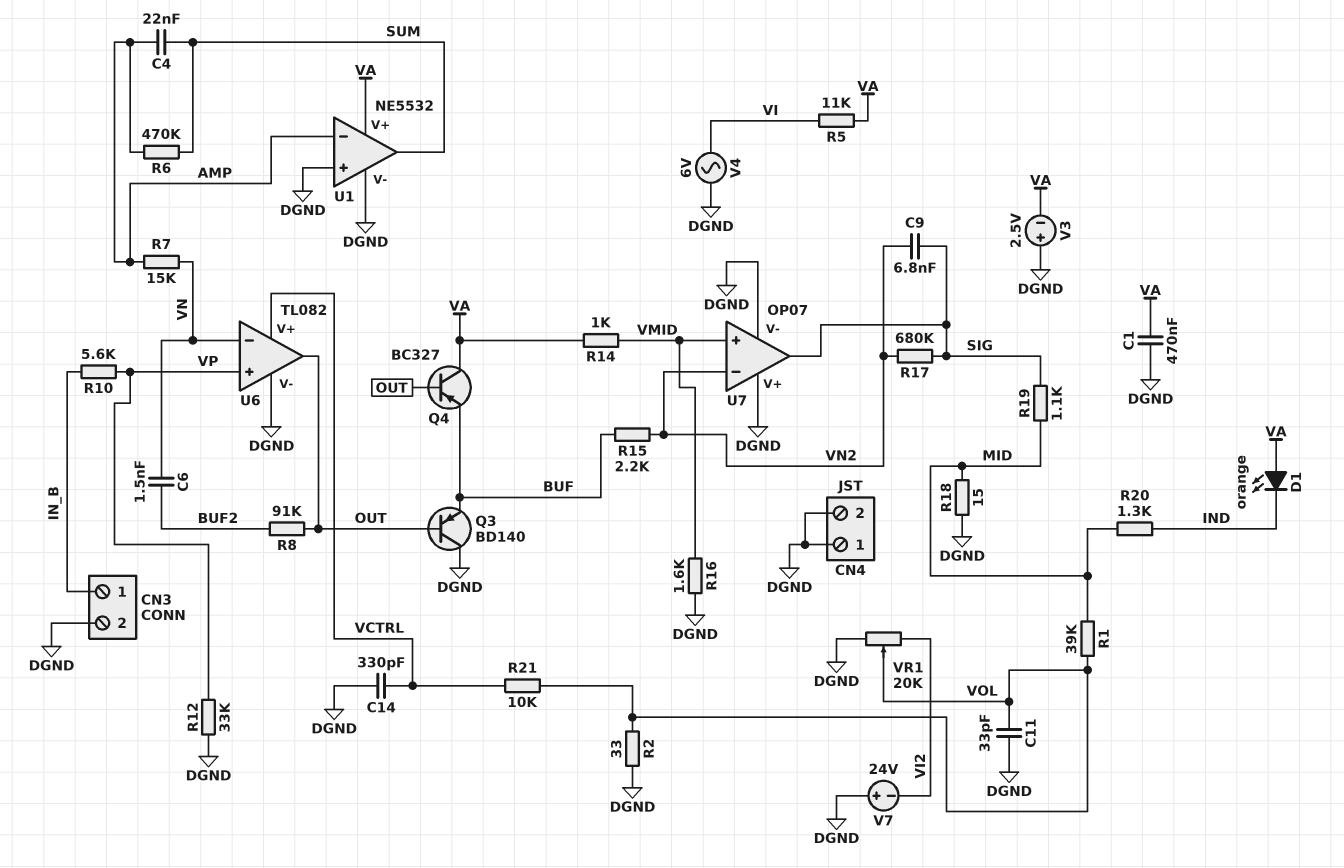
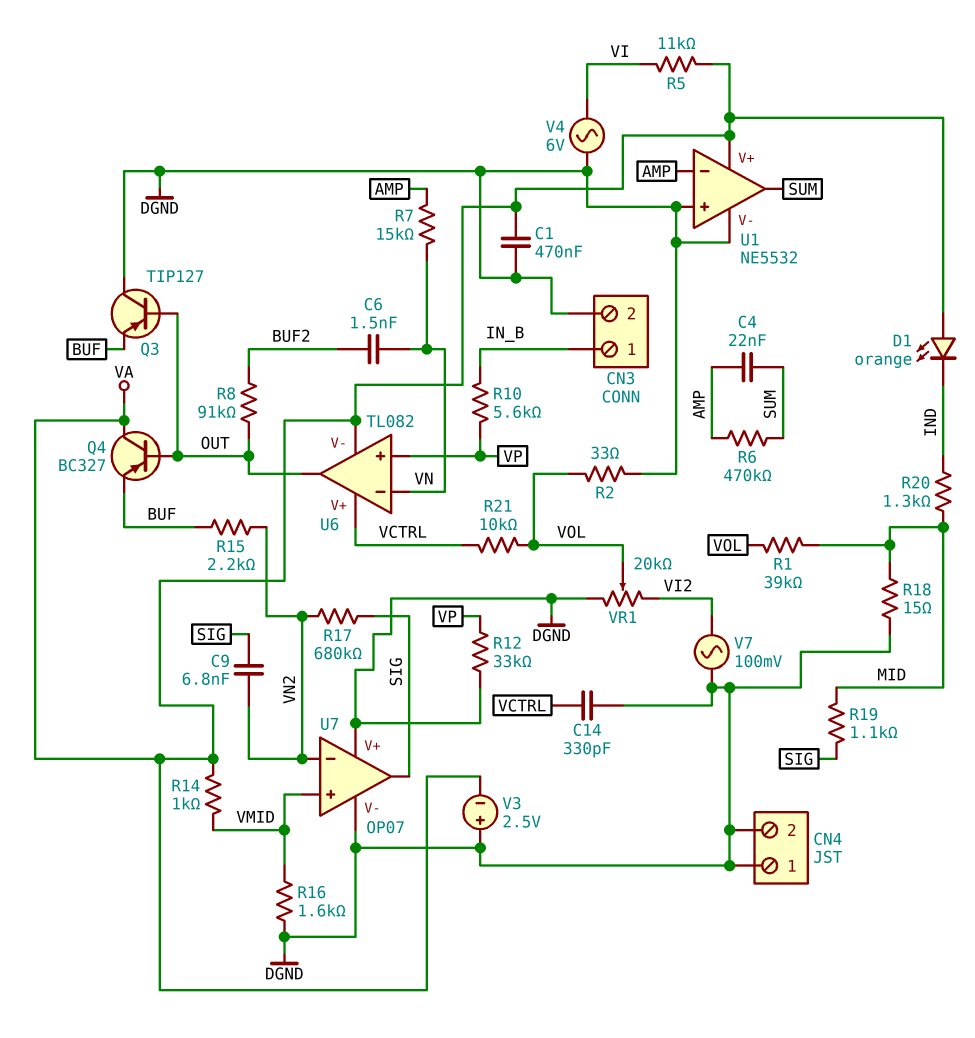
C11: 33pF (DGND, VOL) -> none
Q3: PNP BD140 (B OUT, C DGND, E BUF) -> PNP TIP127 (B OUT, C DGND, E BUF)
U6 pin V-: DGND -> VA
V7: 24V (plus DGND, minus VI2) -> AC 100mV (DGND, VI2)

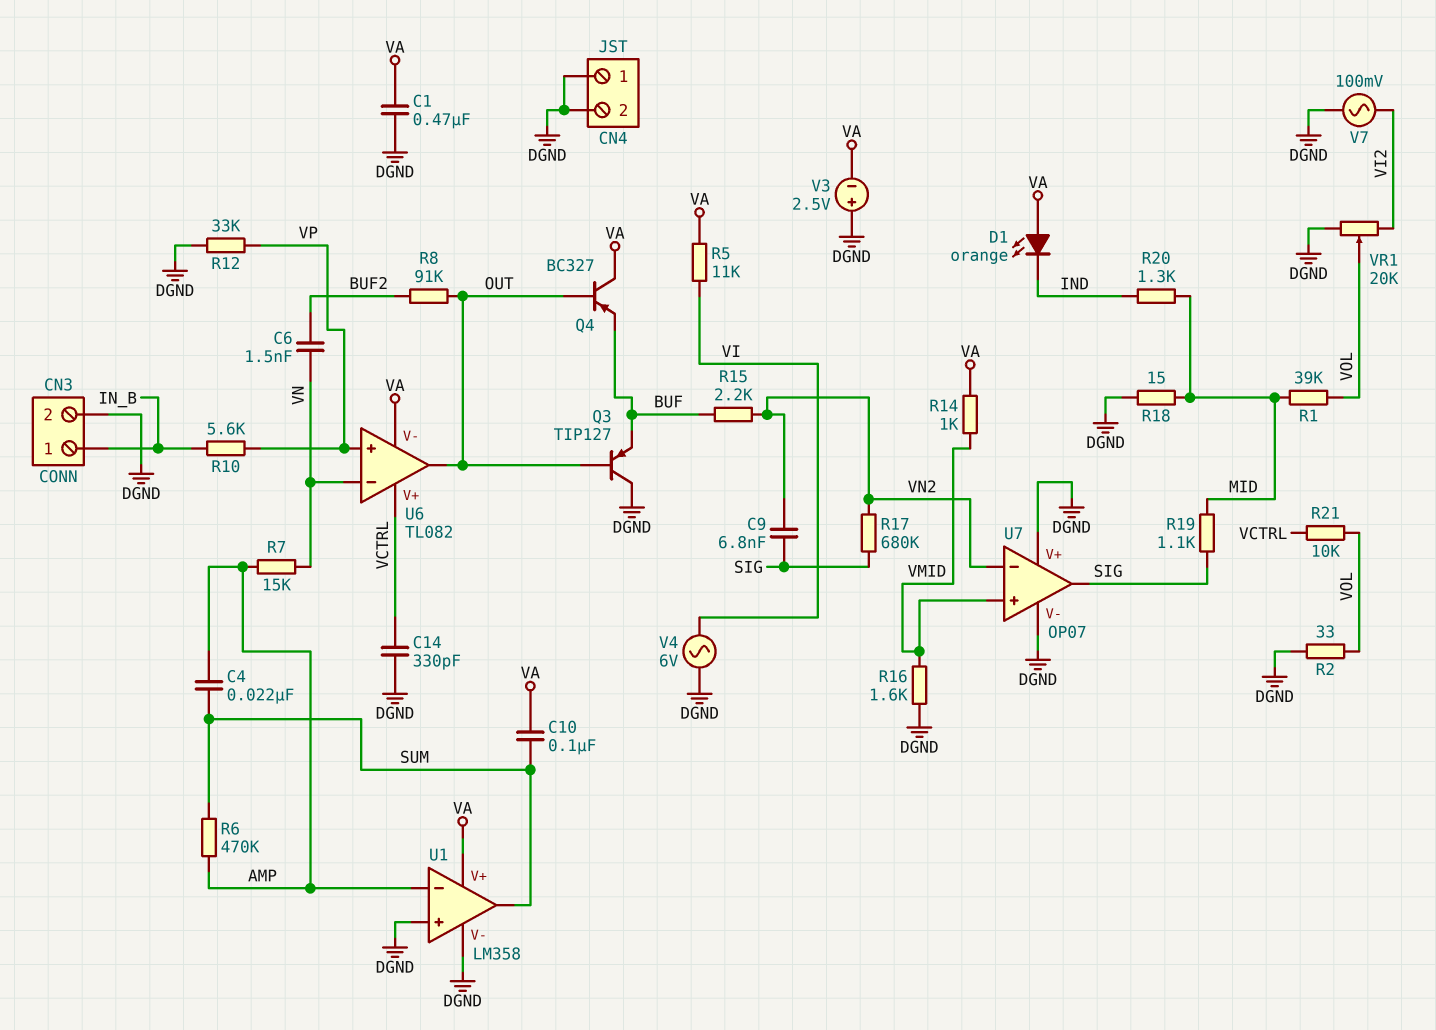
C10: none -> 100nF (SUM, VA)
U1: NE5532 -> LM358

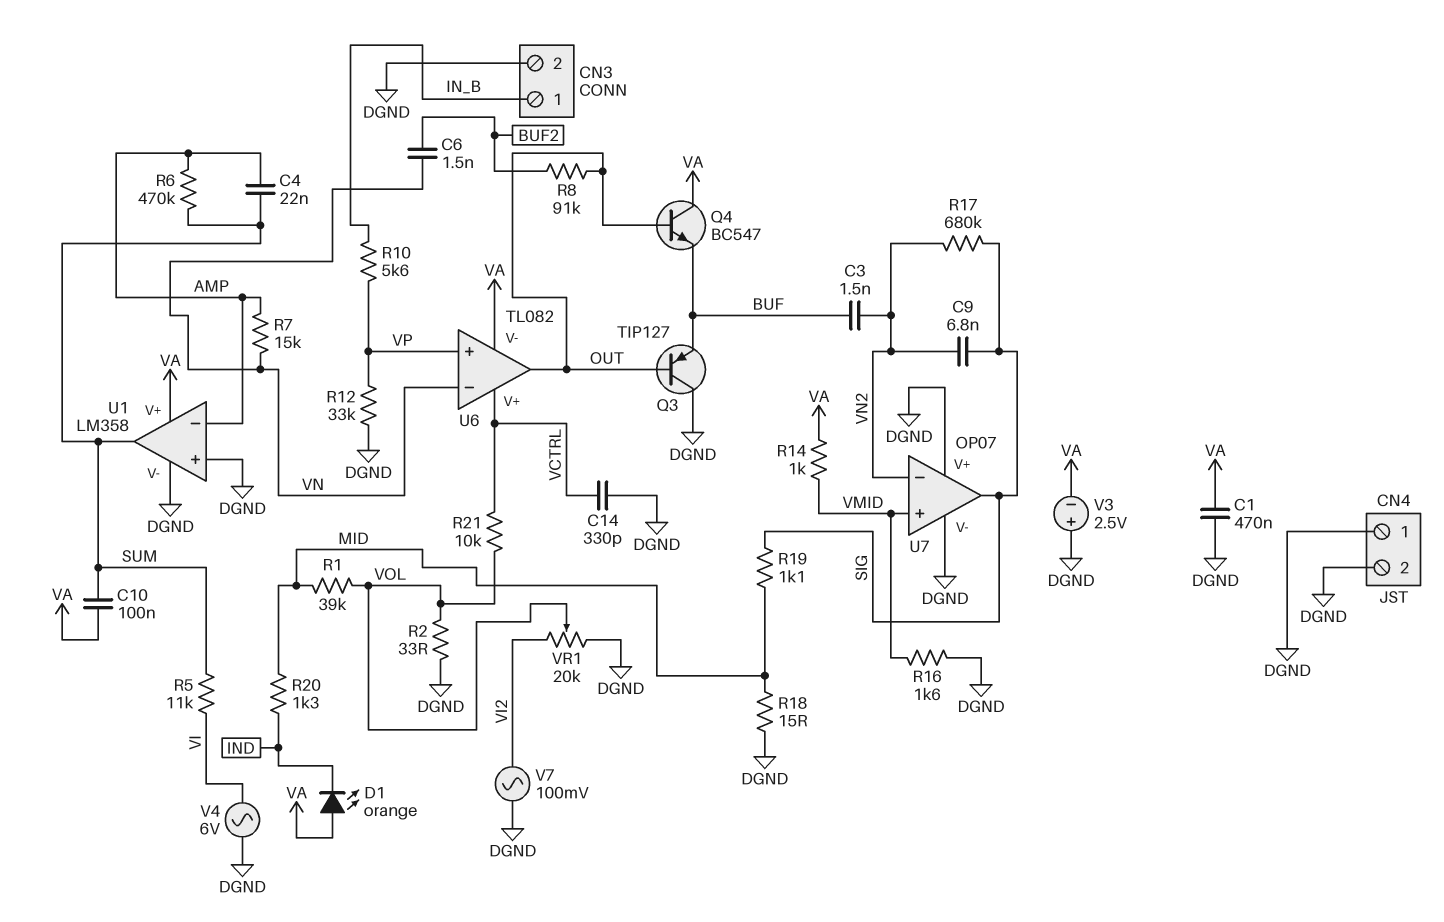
C3: none -> 1.5nF (BUF, VN2)
Q4: PNP BC327 (B OUT, C VA, E BUF) -> NPN BC547 (B OUT, C VA, E BUF)
R5: 11k (VA, VI) -> 11k (SUM, VI)
R15: 2.2k (BUF, VN2) -> none

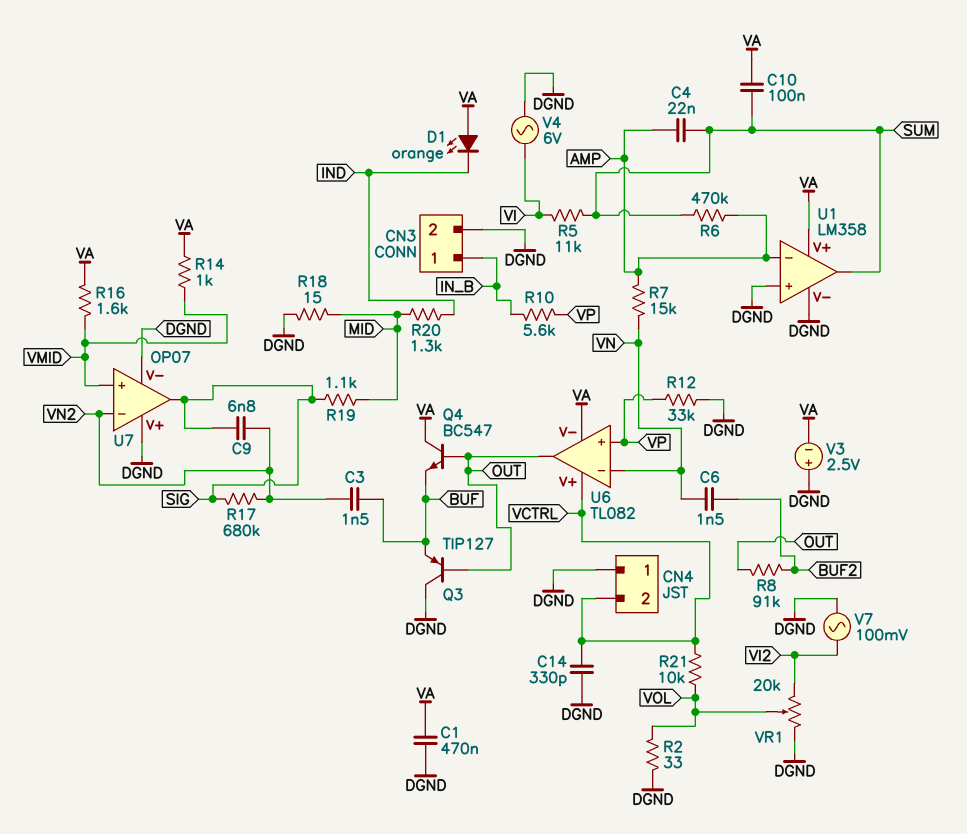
CN4 pin 2: DGND -> VCTRL
R1: 39k (MID, VOL) -> none
R16: 1.6k (DGND, VMID) -> 1.6k (VA, VMID)

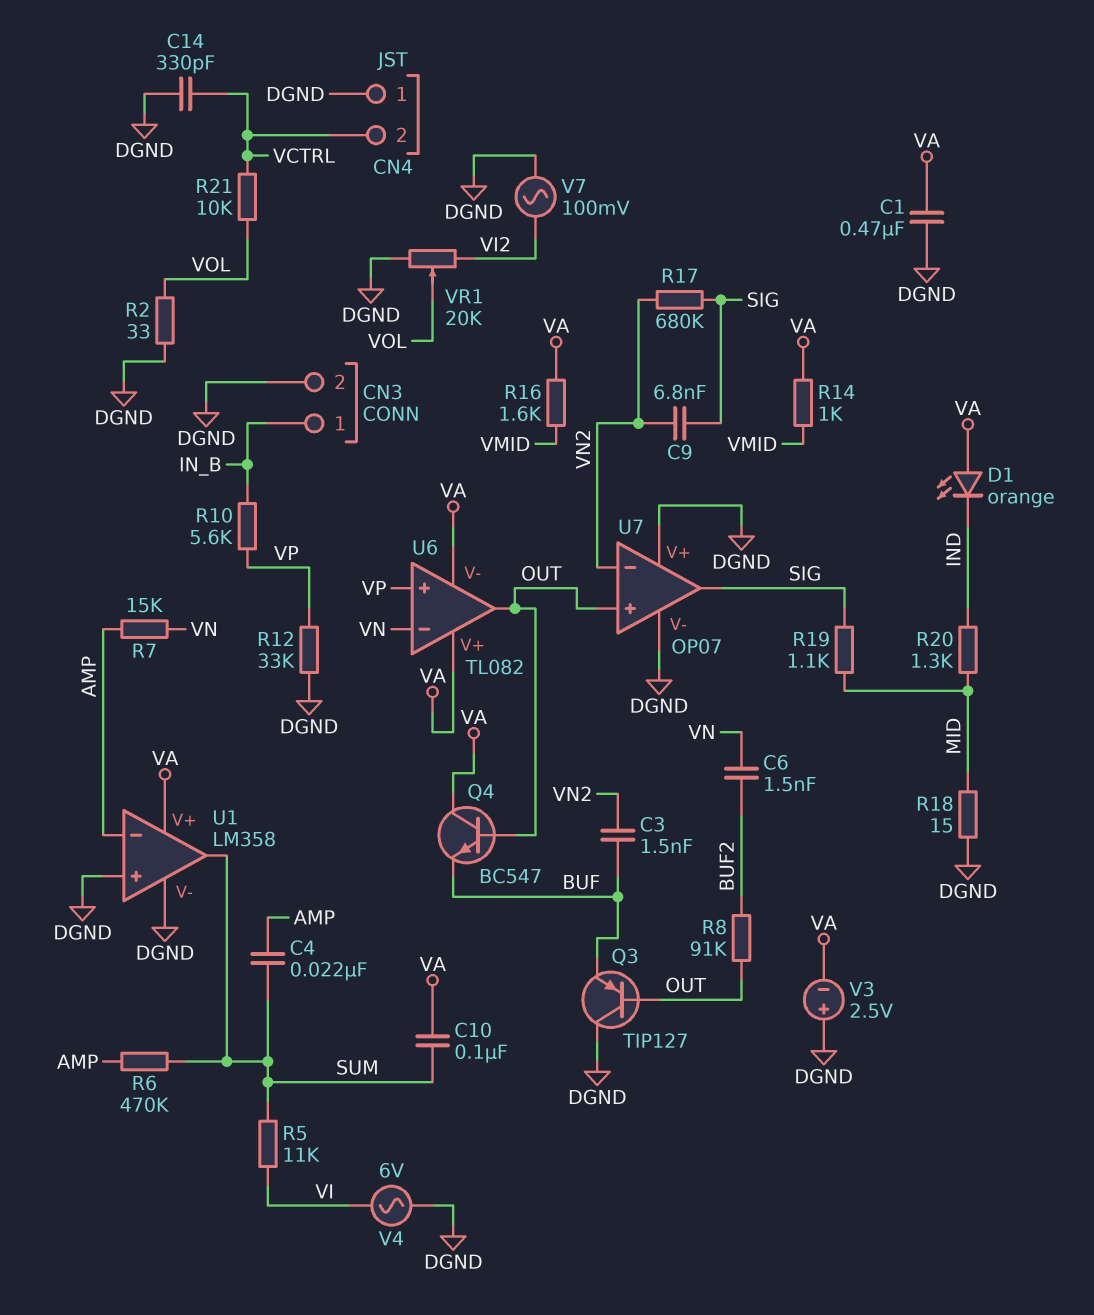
U6 pin V+: VCTRL -> VA
U7 pin in+: VMID -> OUT

